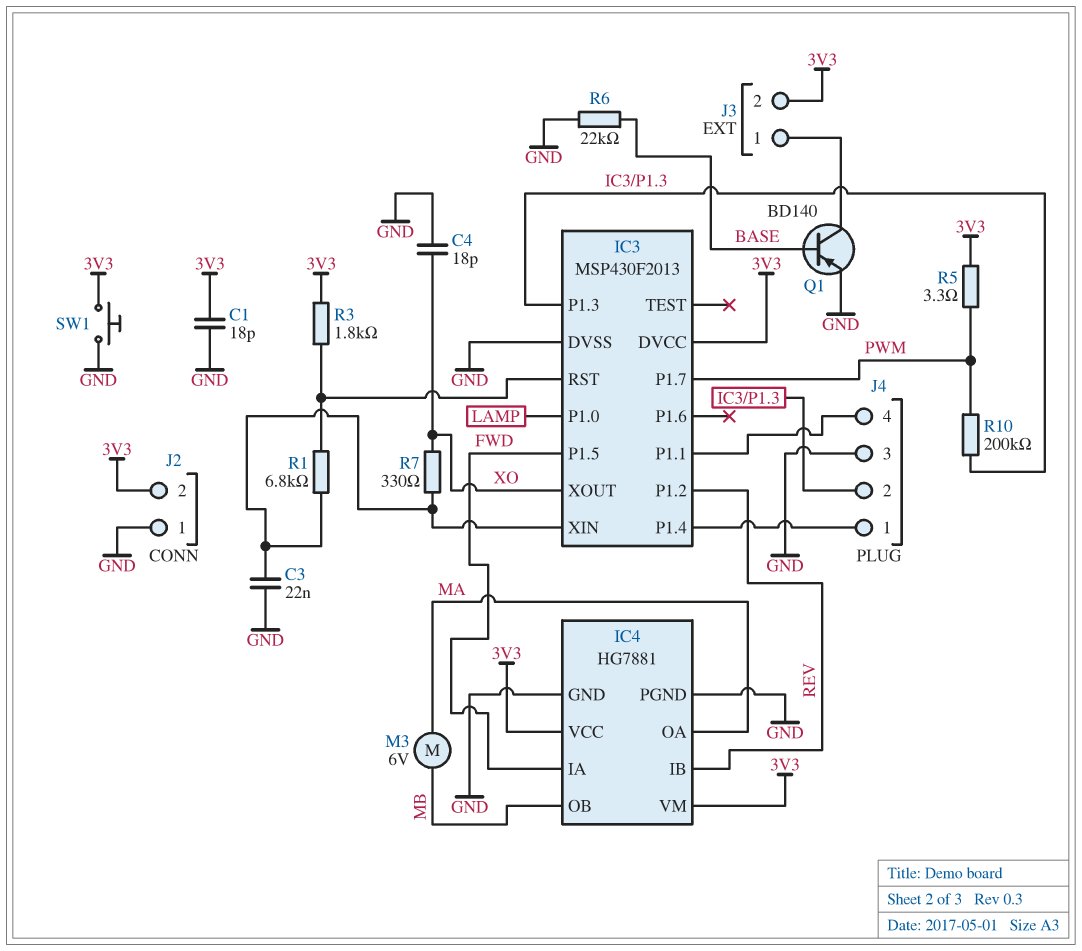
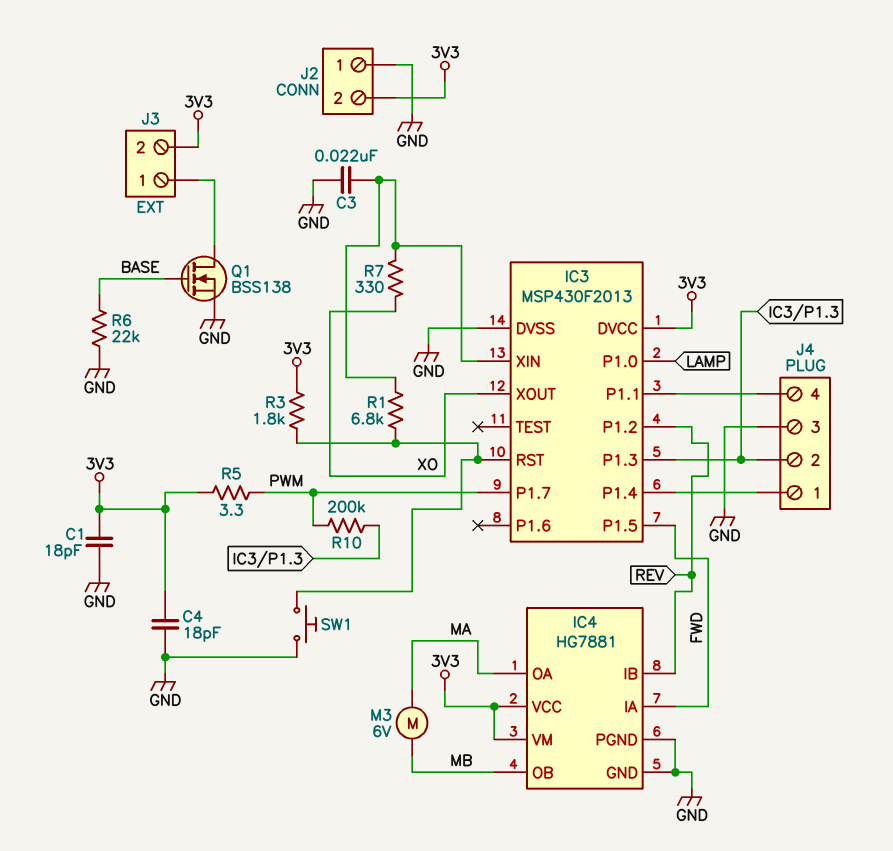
C4: 18pF (GND, XO) -> 18pF (3V3, GND)
Q1: PNP BD140 (B BASE, C J3/1, E GND) -> NMOS BSS138 (G BASE, D J3/1, S GND)
SW1: button (3V3, GND) -> button (GND, IC3/RST)

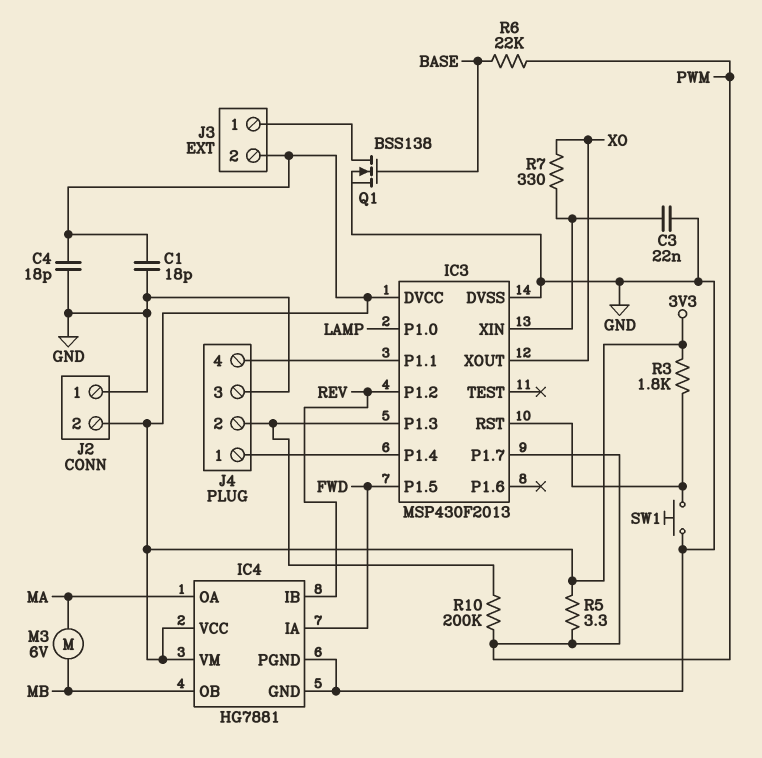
R1: 6.8k (IC3/RST, IC3/XIN) -> none
R6: 22k (BASE, GND) -> 22k (BASE, PWM)

